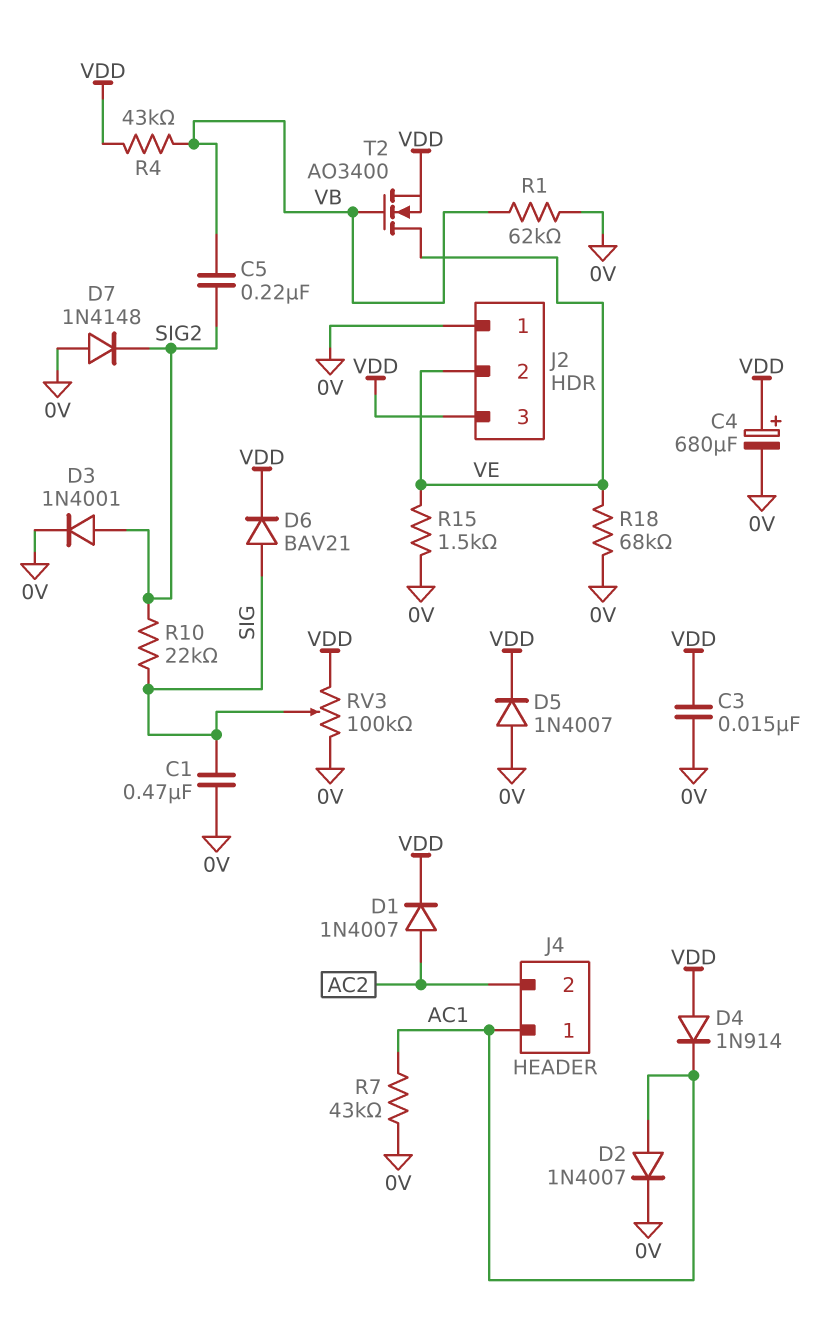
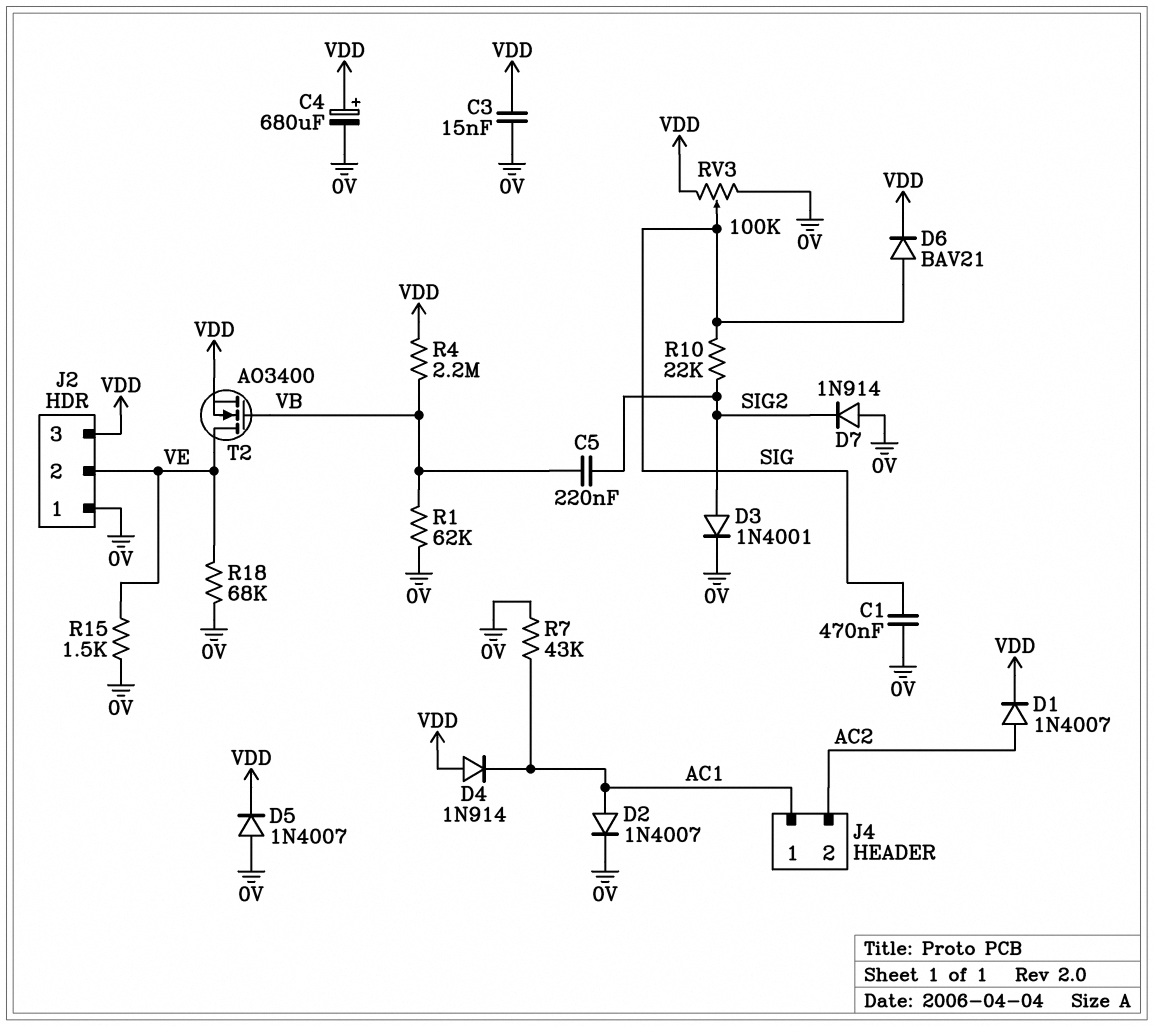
D7: diode 1N4148 (A 0V, K SIG2) -> diode 1N914 (A 0V, K SIG2)
R4: 43k (VB, VDD) -> 2.2M (VB, VDD)

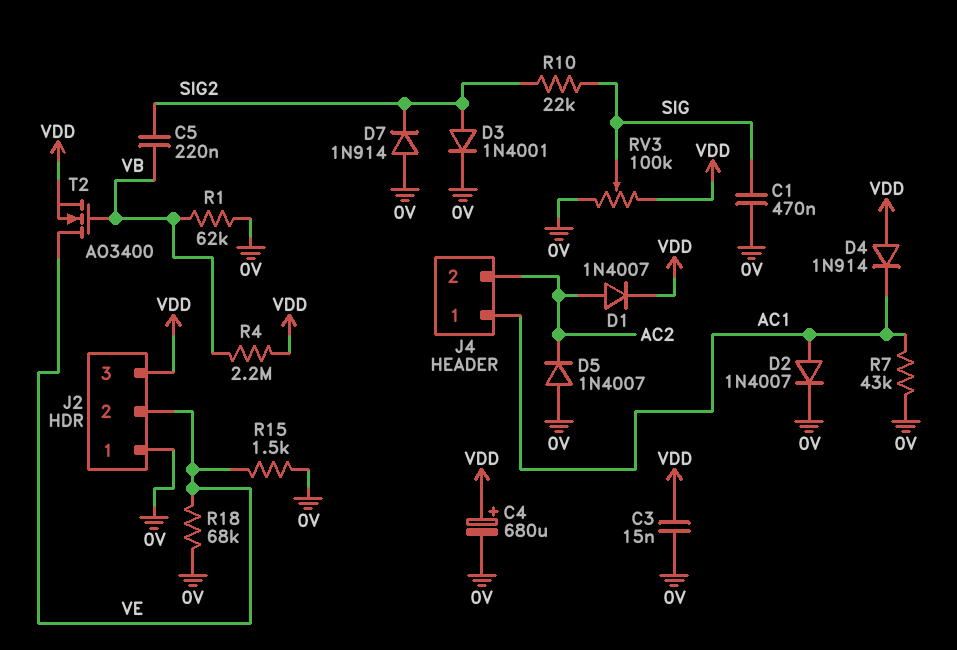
D5: diode 1N4007 (A 0V, K VDD) -> diode 1N4007 (A 0V, K AC2)
D6: diode BAV21 (A SIG, K VDD) -> none

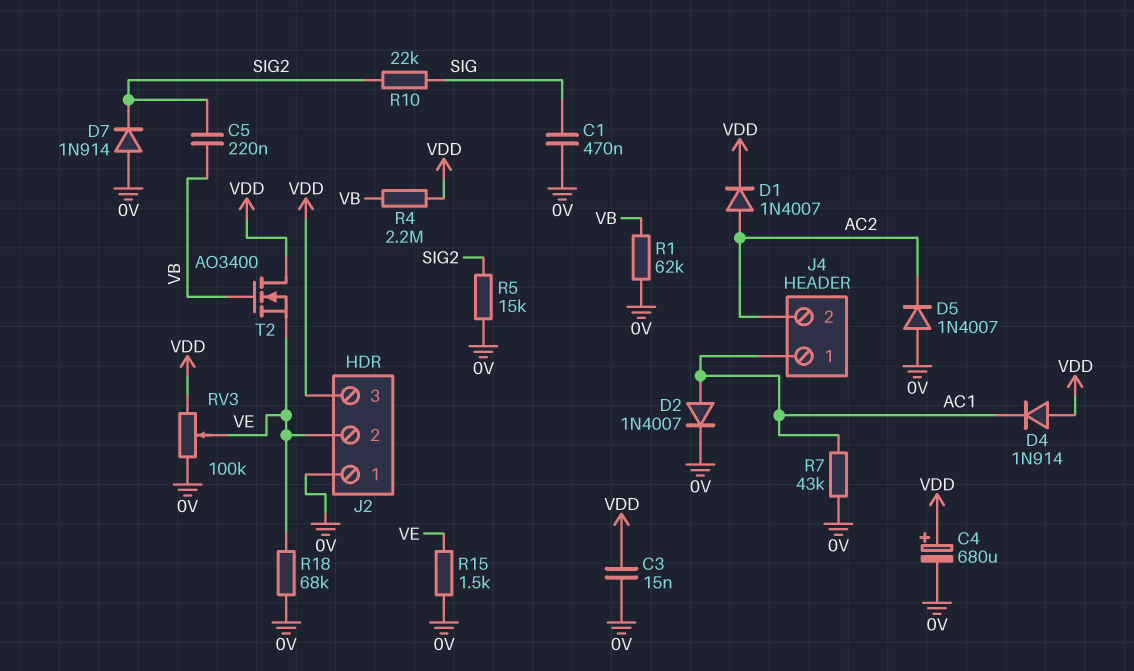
D3: diode 1N4001 (A SIG2, K 0V) -> none
R5: none -> 15k (0V, SIG2)
RV3: 100k (0V, VDD, wiper SIG) -> 100k (0V, VDD, wiper VE)
T2: NMOS AO3400 (G VB, D VE, S VDD) -> NMOS AO3400 (G VB, D VDD, S VE)

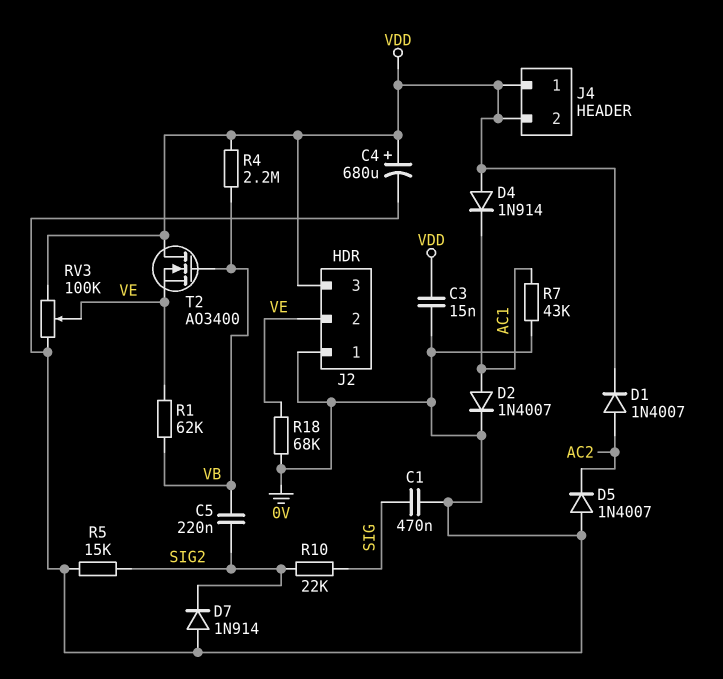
J4 pin 1: AC1 -> VDD
J4 pin 2: AC2 -> VDD
R1: 62k (0V, VB) -> 62k (VB, VE)
R15: 1.5k (0V, VE) -> none

